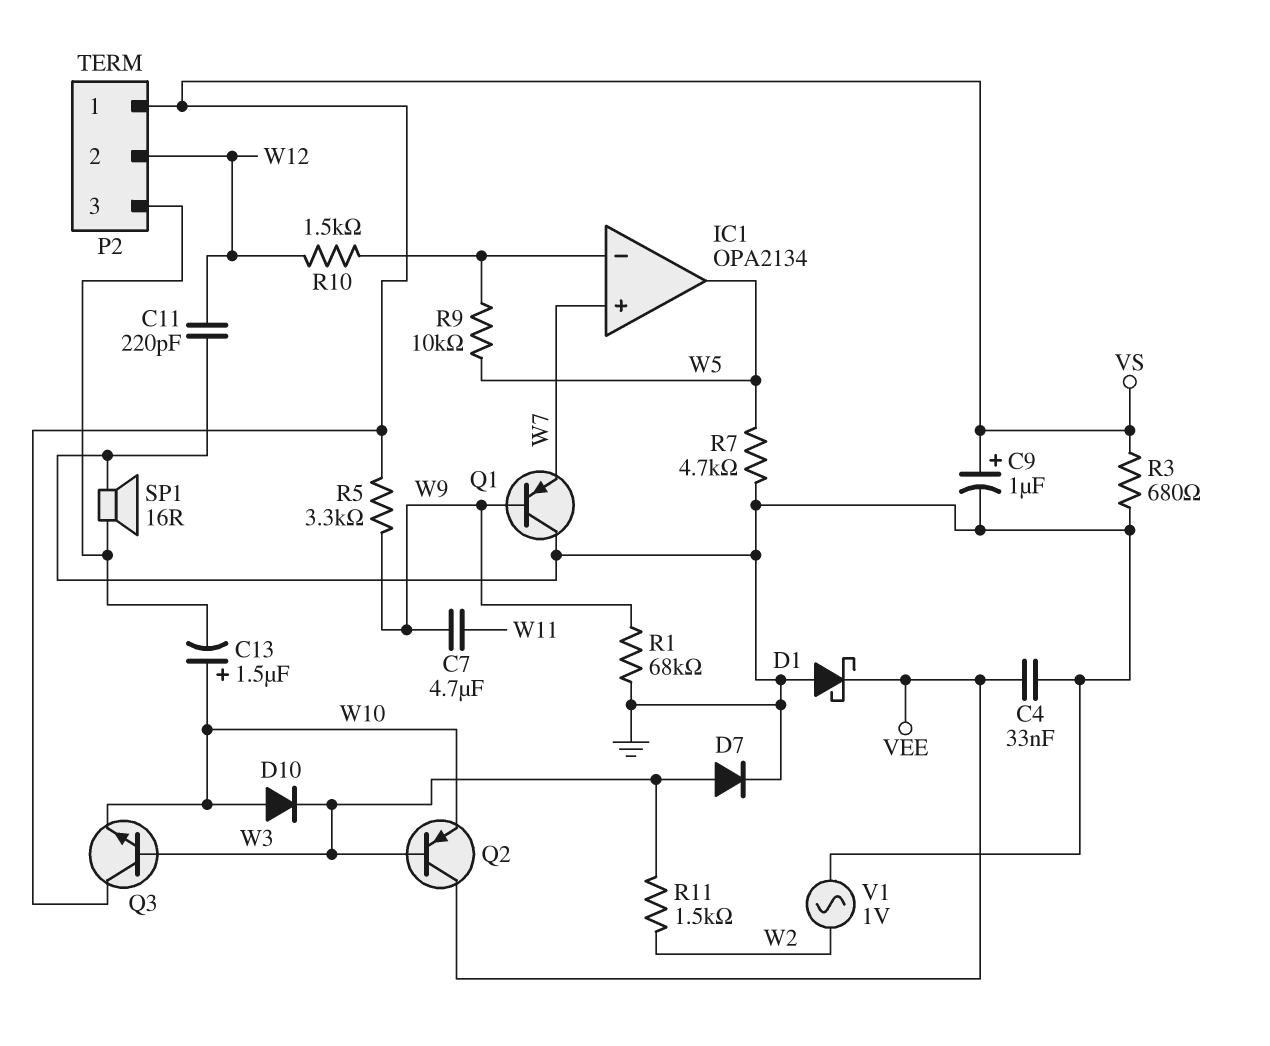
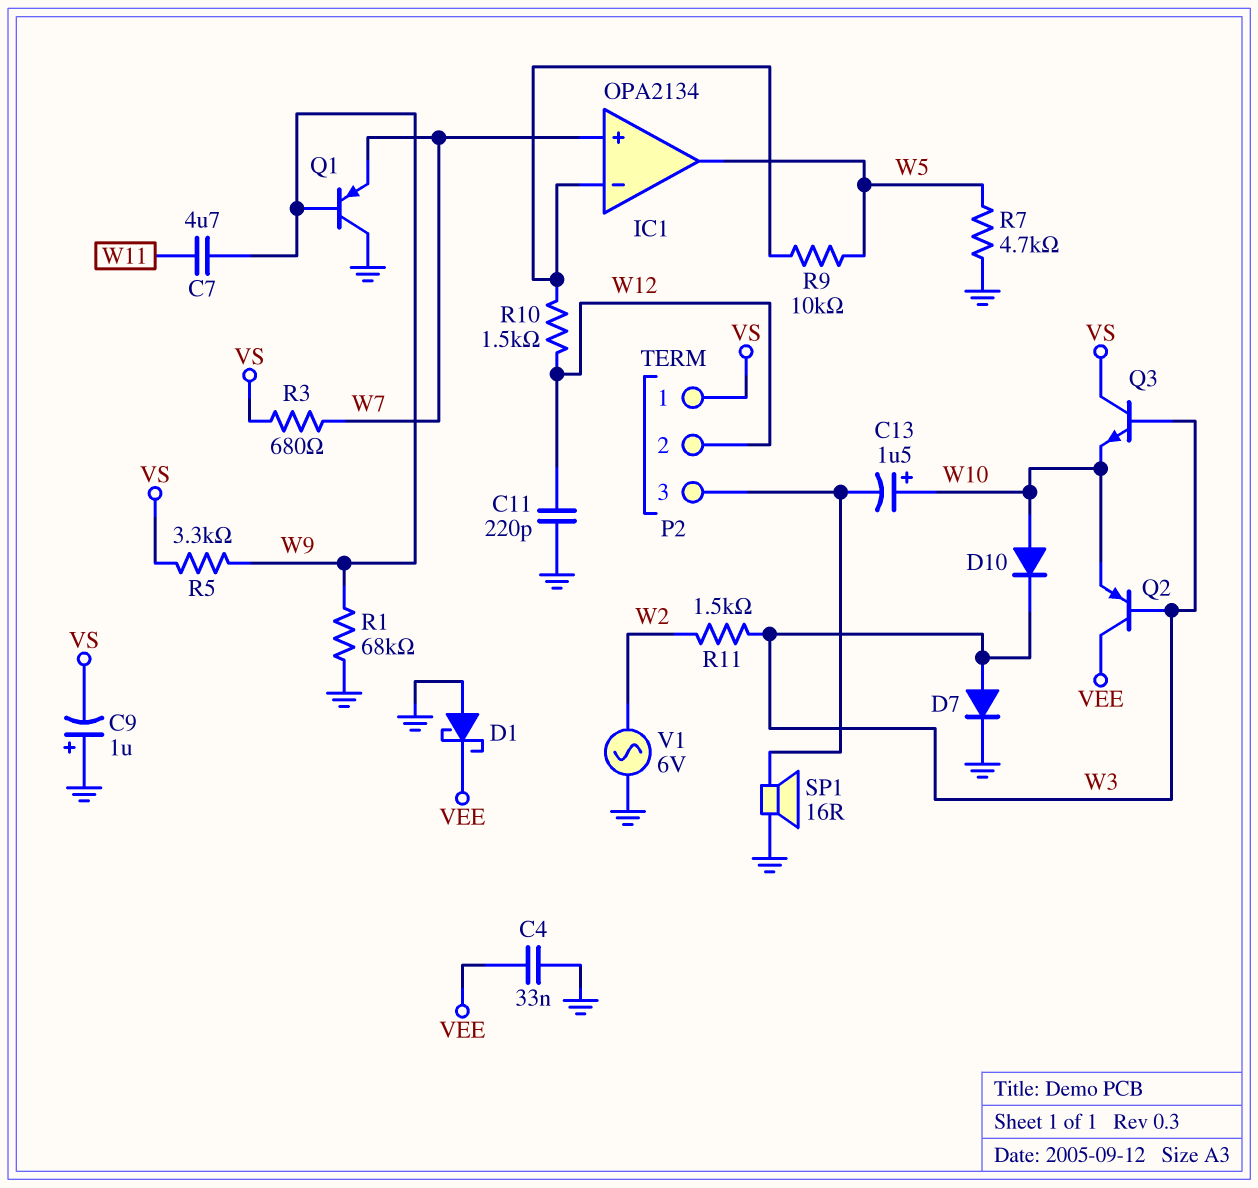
C9: 1uF (plus VS, minus GND) -> 1uF (plus GND, minus VS)
R3: 680 (GND, VS) -> 680 (VS, W7)
V1: AC 1V (GND, W2) -> AC 6V (GND, W2)

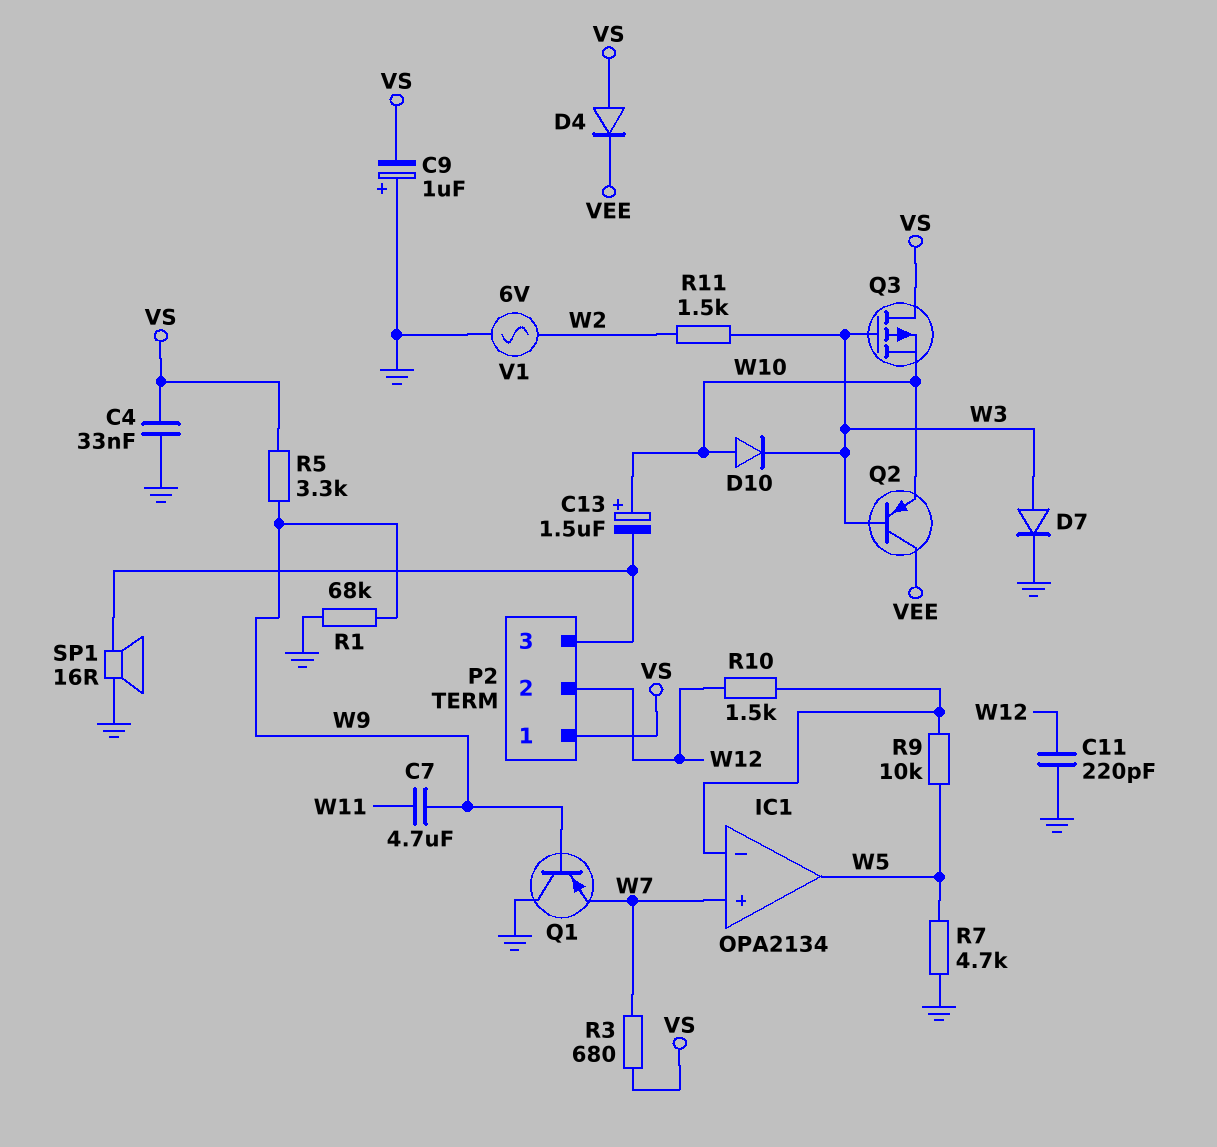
C4: 33nF (GND, VEE) -> 33nF (GND, VS)
D1: schottky (A GND, K VEE) -> none
D4: none -> diode (A VS, K VEE)
Q3: NPN (B W3, C VS, E W10) -> PMOS (G W3, D VS, S W10)

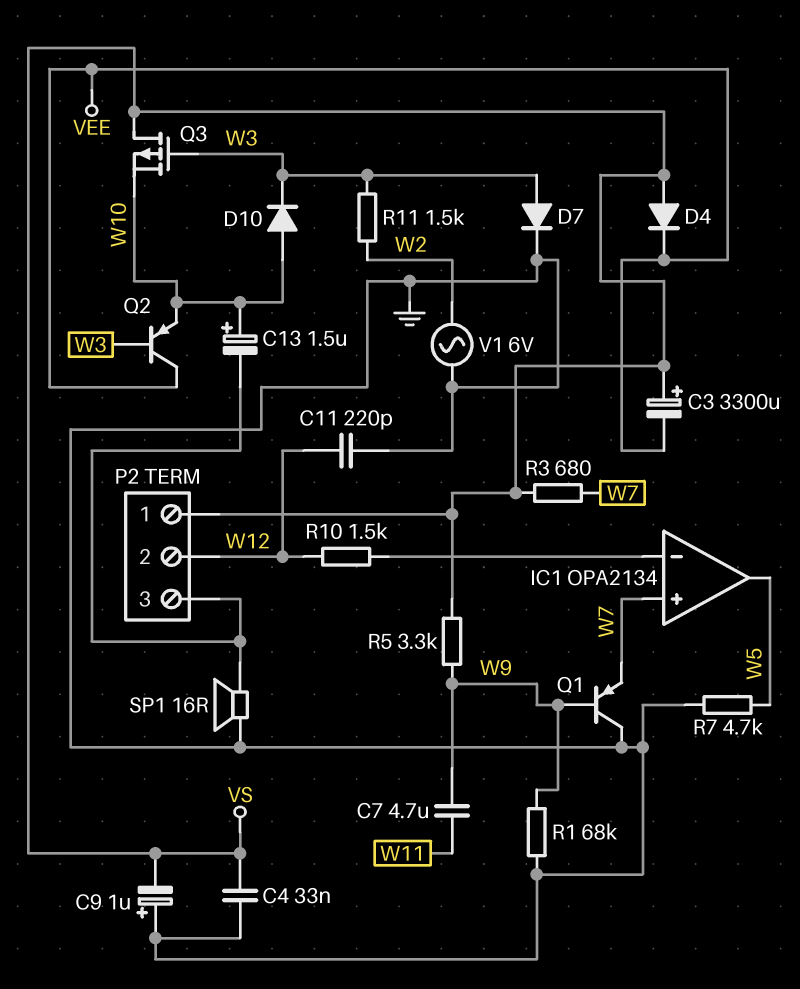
C3: none -> 3300uF (plus VS, minus VEE)
R9: 10k (IC1/in-, W5) -> none

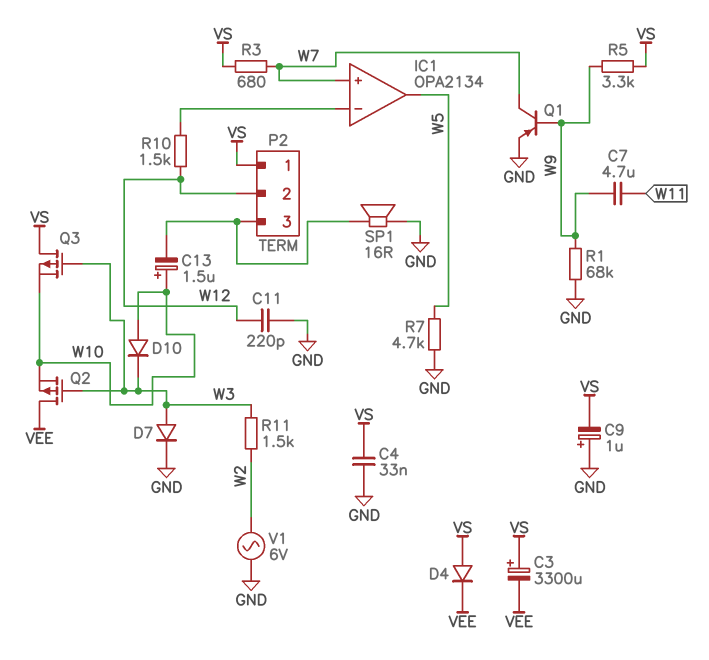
Q1: PNP (B W9, C GND, E W7) -> PNP (B W9, C W7, E GND)
Q2: PNP (B W3, C VEE, E W10) -> PMOS (G W3, D VEE, S W10)

